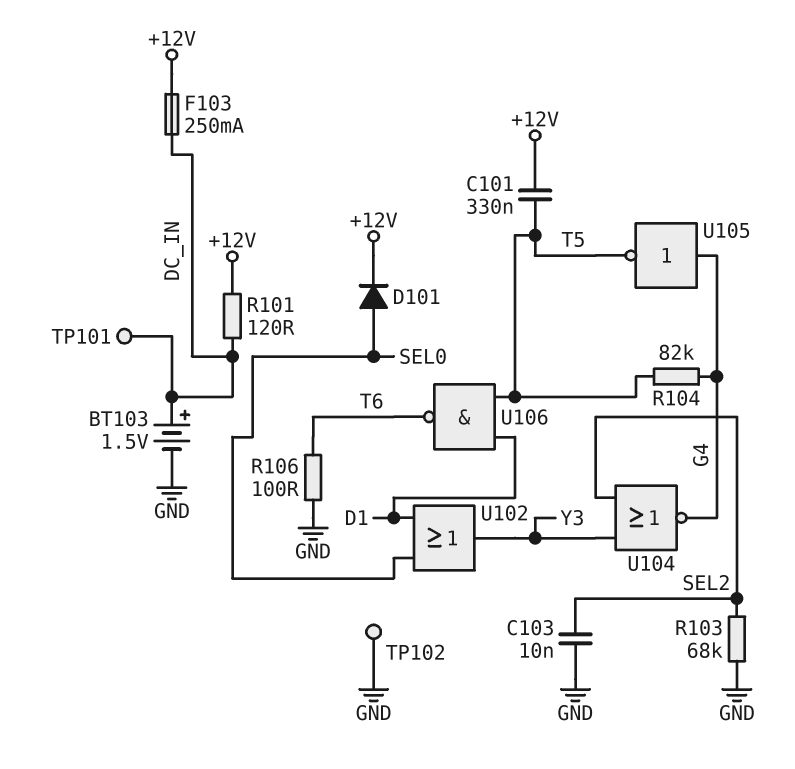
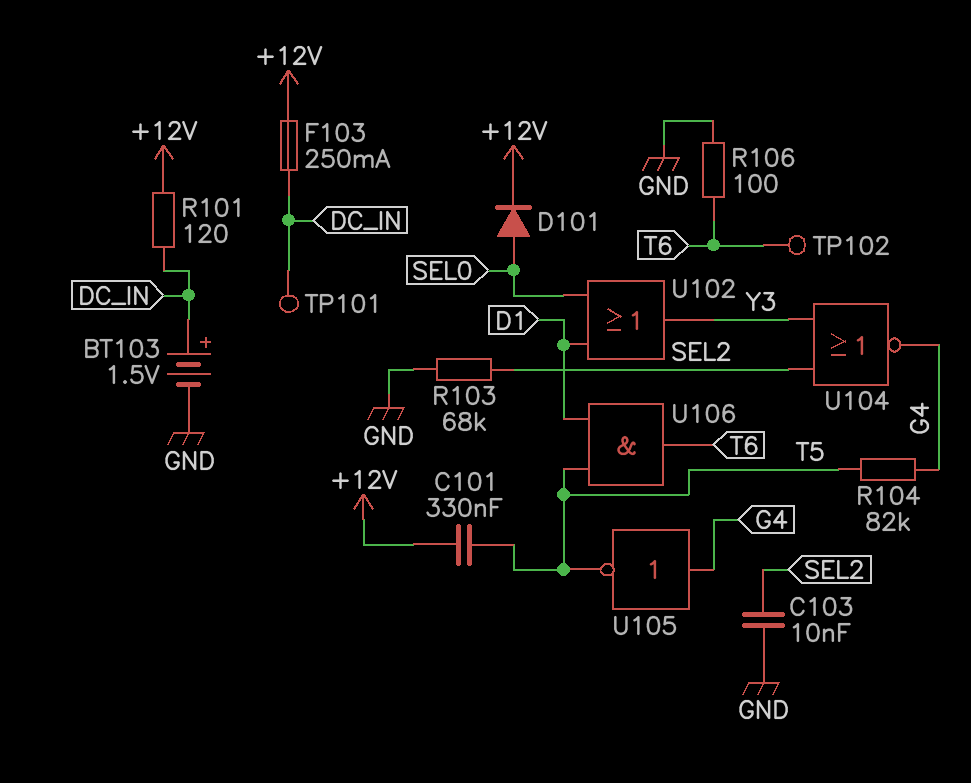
TP102: test point (GND) -> test point (T6)
U106: NAND (in D1, in T5, out T6) -> AND (in D1, in T5, out T6)

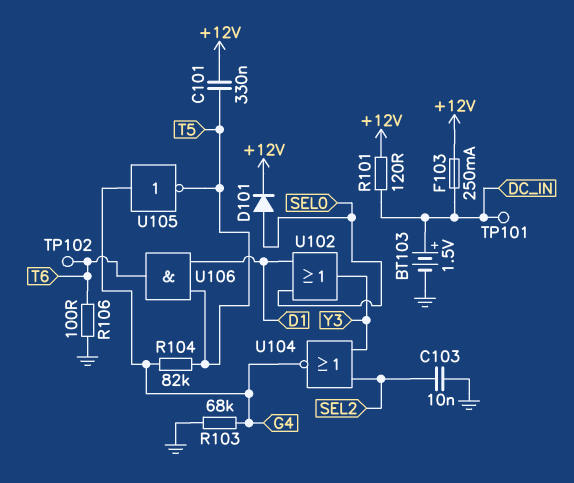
R103: 68k (GND, SEL2) -> 68k (G4, GND)

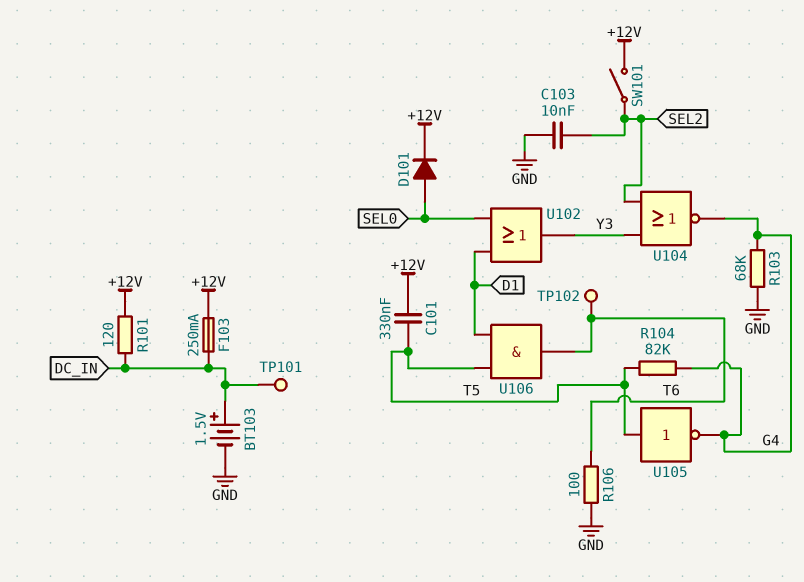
SW101: none -> switch (+12V, SEL2)
U105: NOT (in G4, out T5) -> NOT (in T5, out G4)

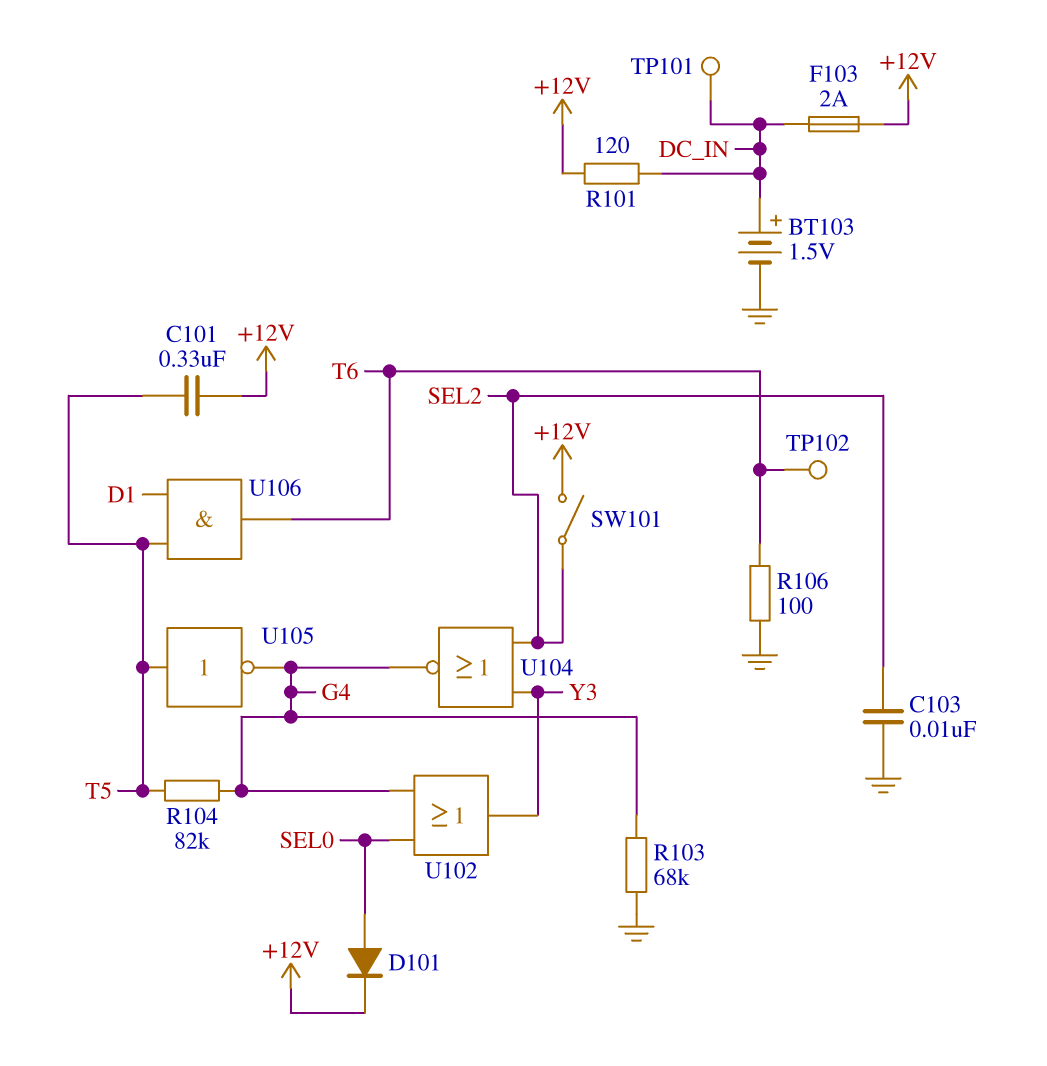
F103: 250mA (+12V, DC_IN) -> 2A (+12V, DC_IN)
U102: OR (in D1, in SEL0, out Y3) -> OR (in G4, in SEL0, out Y3)

